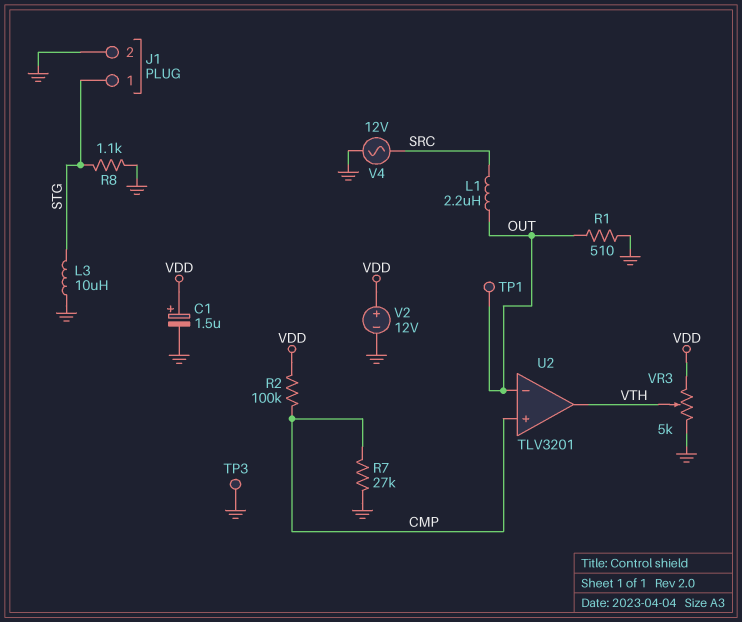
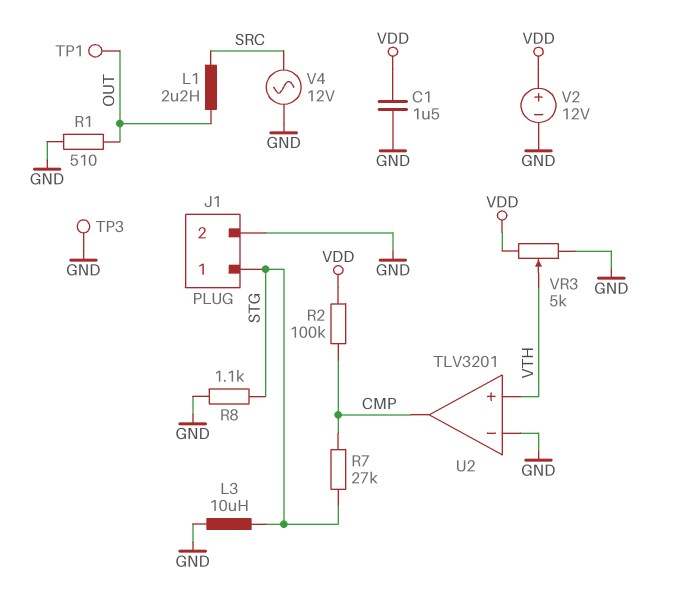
C1: 1.5uF (plus VDD, minus GND) -> 1.5uF (GND, VDD)
R7: 27k (CMP, GND) -> 27k (CMP, STG)
U2 pin in+: CMP -> VTH
U2 pin in-: OUT -> GND
U2 pin out: VTH -> CMP

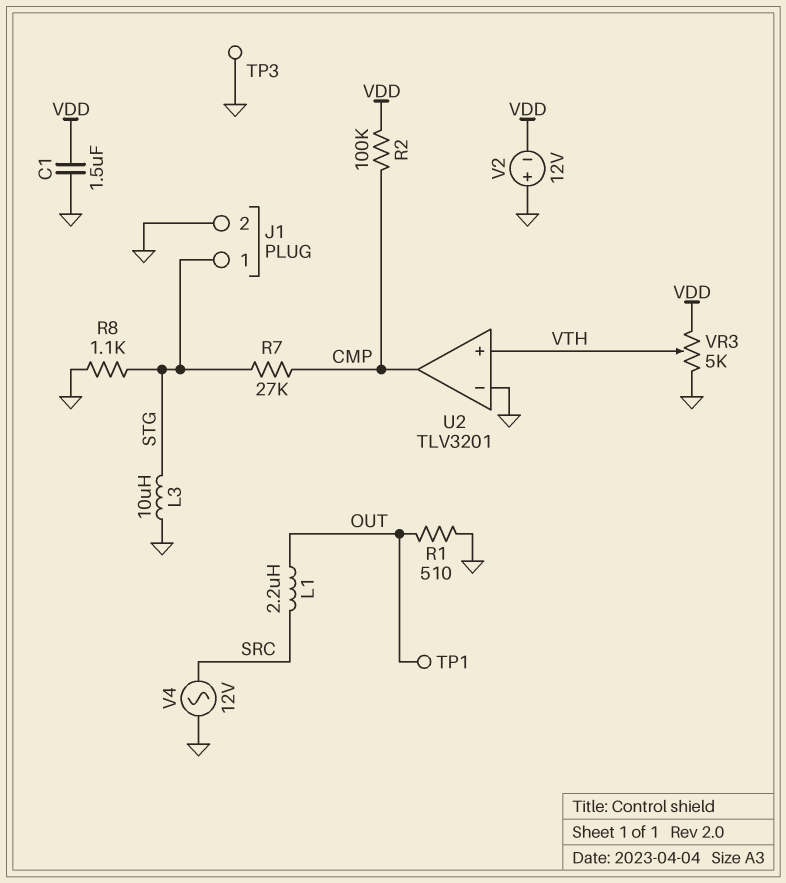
V2: 12V (plus VDD, minus GND) -> 12V (plus GND, minus VDD)

